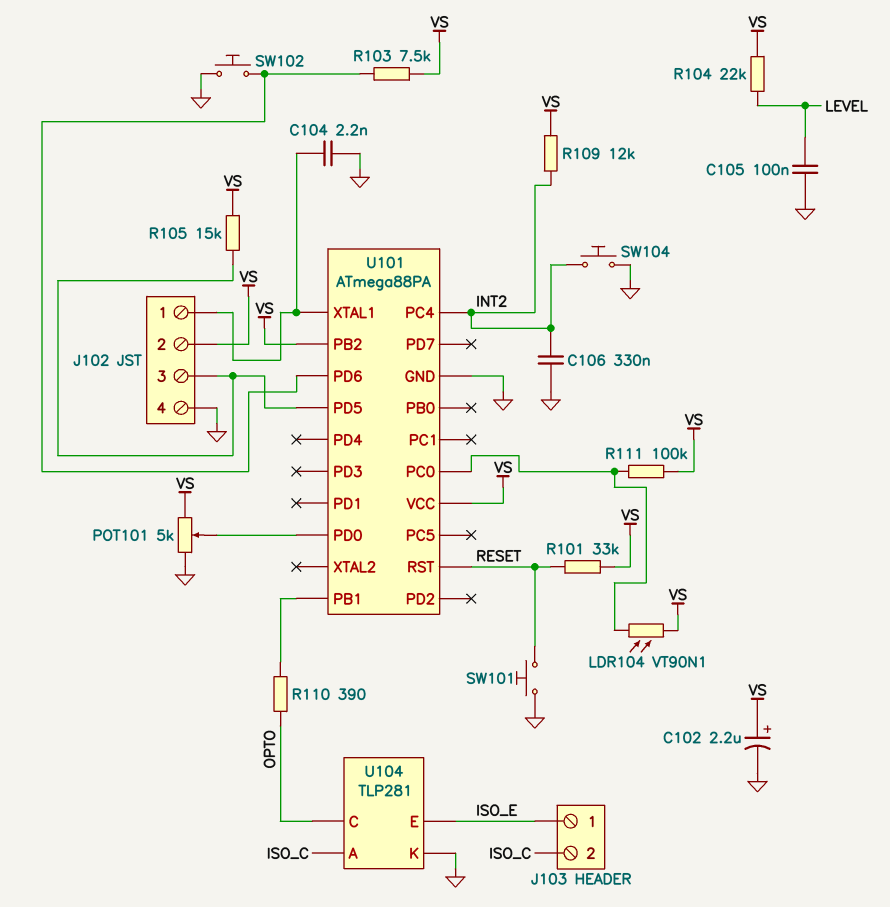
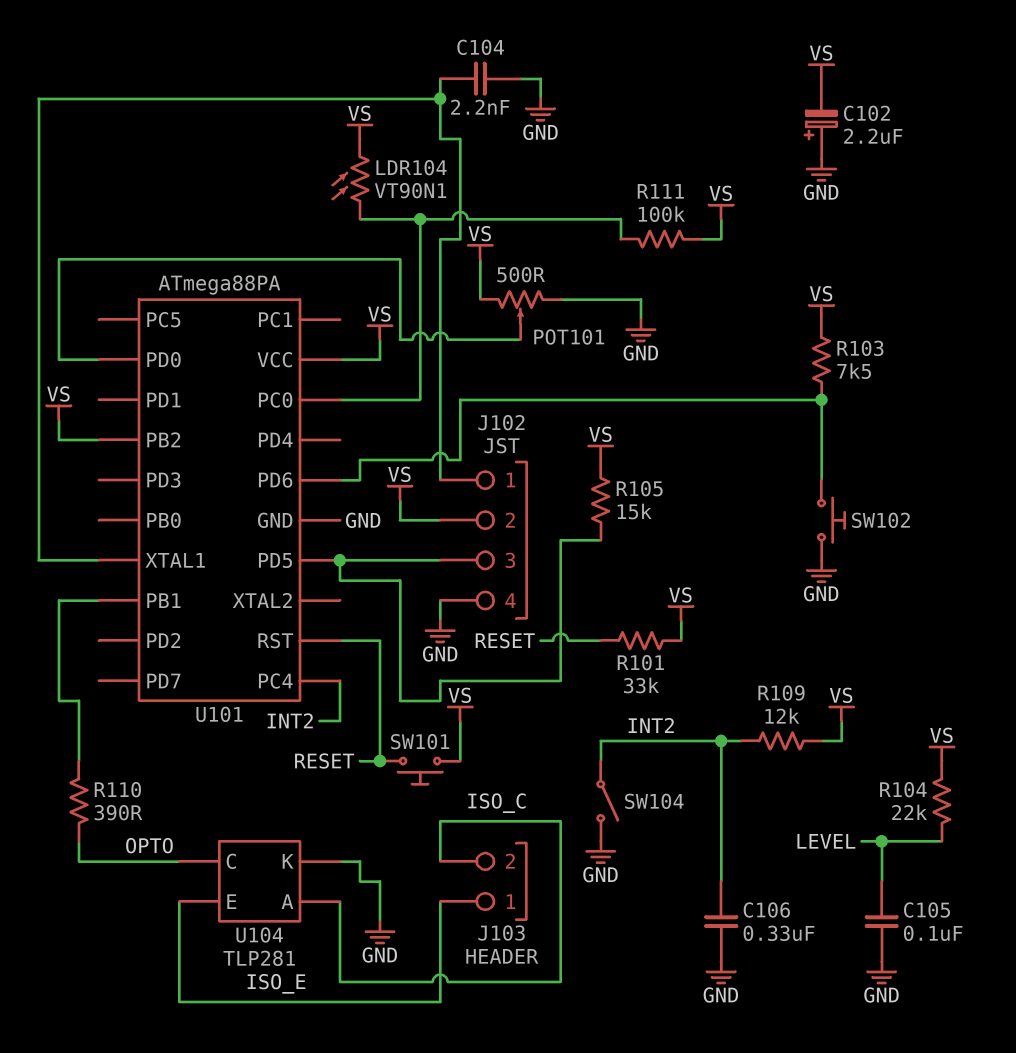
C102: 2.2uF (plus VS, minus GND) -> 2.2uF (plus GND, minus VS)
POT101: 5k (GND, VS, wiper U101/PD0) -> 500 (GND, VS, wiper U101/PD0)
SW101: button (GND, RESET) -> button (RESET, VS)
SW104: button (GND, INT2) -> switch (GND, INT2)

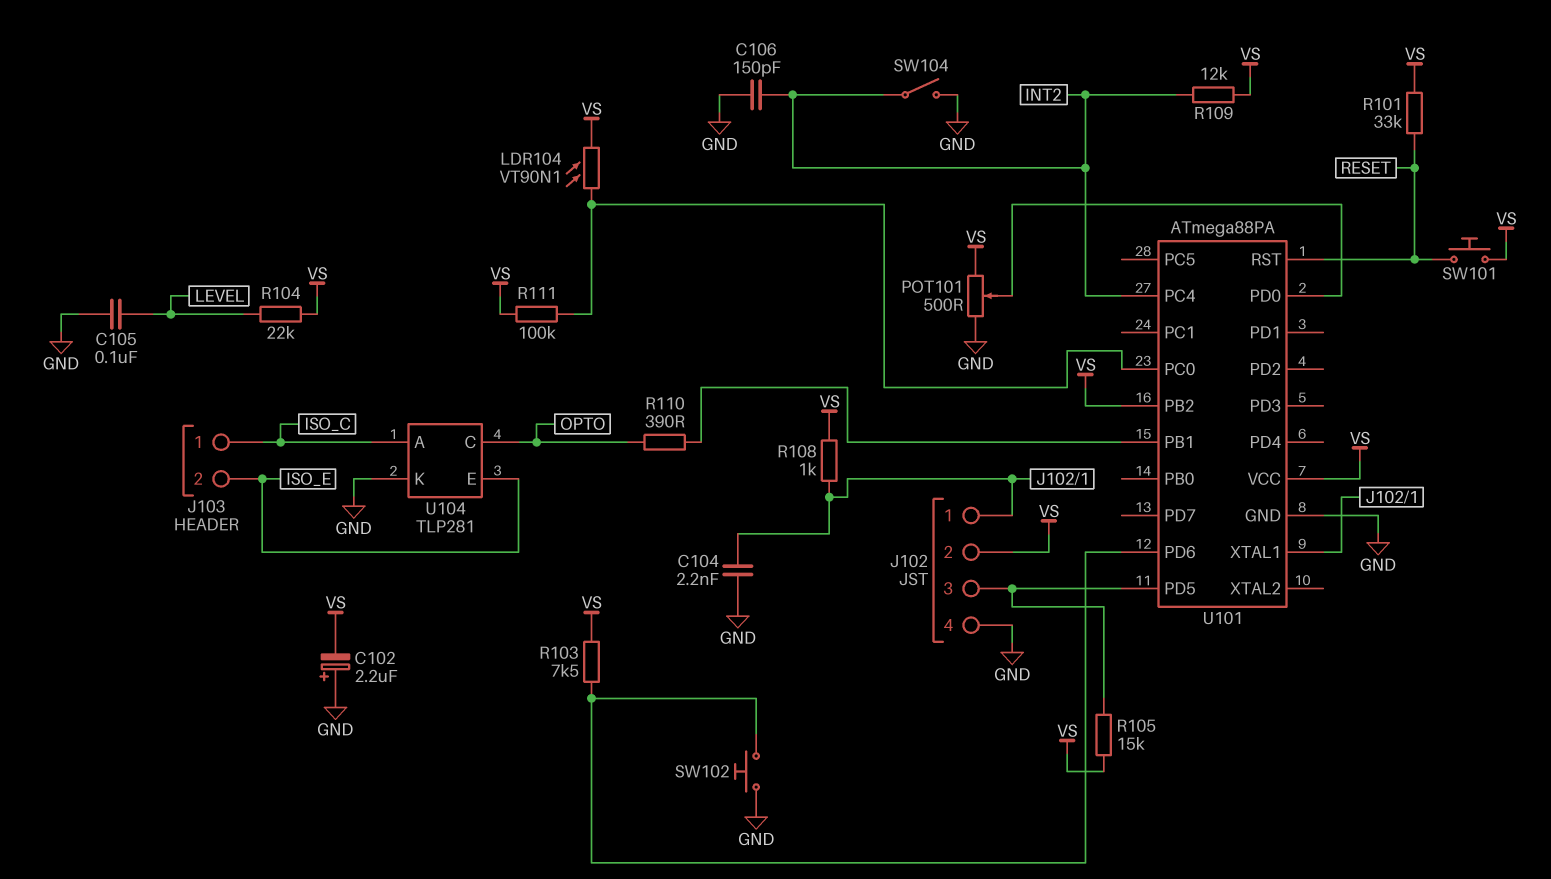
C106: 330nF (GND, INT2) -> 150pF (GND, INT2)
J103 pin 1: ISO_E -> ISO_C
J103 pin 2: ISO_C -> ISO_E
R108: none -> 1k (J102/1, VS)

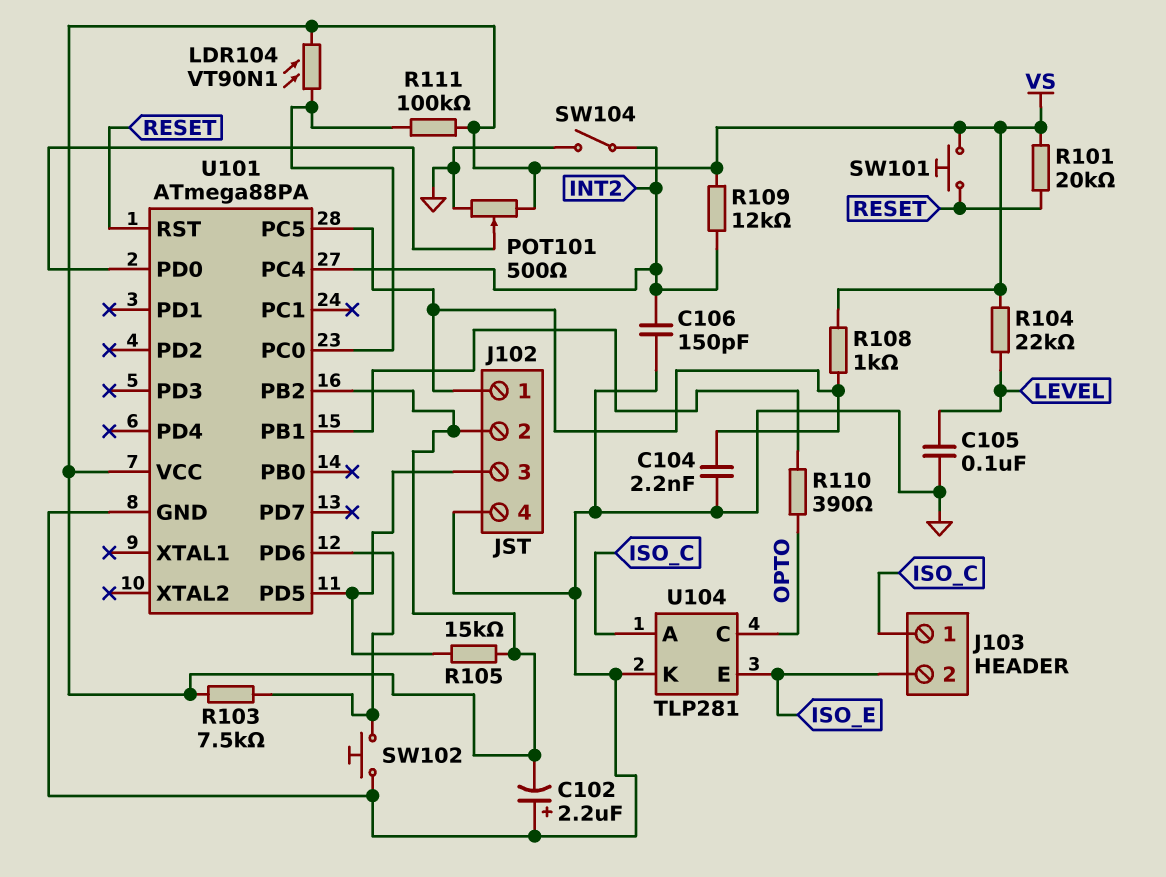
R101: 33k (RESET, VS) -> 20k (RESET, VS)
U101 pin PC5: none -> J102/1
U101 pin XTAL1: J102/1 -> none

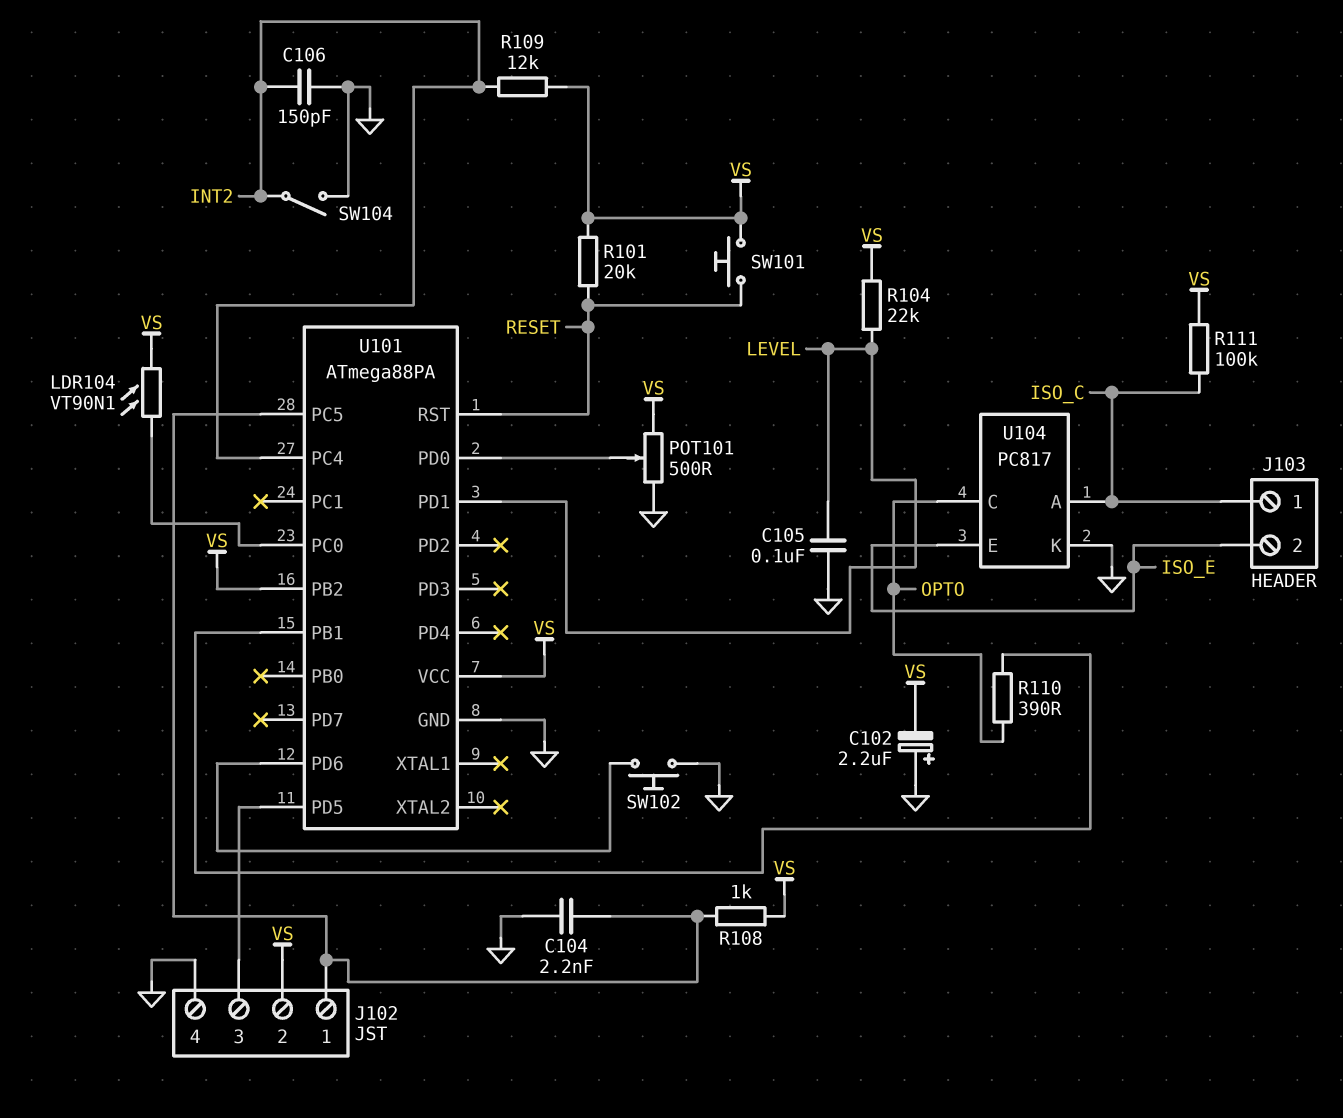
R103: 7.5k (U101/PD6, VS) -> none
R105: 15k (J102/3, VS) -> none
R111: 100k (U101/PC0, VS) -> 100k (ISO_C, VS)
U101 pin PD1: none -> LEVEL
U104: TLP281 -> PC817

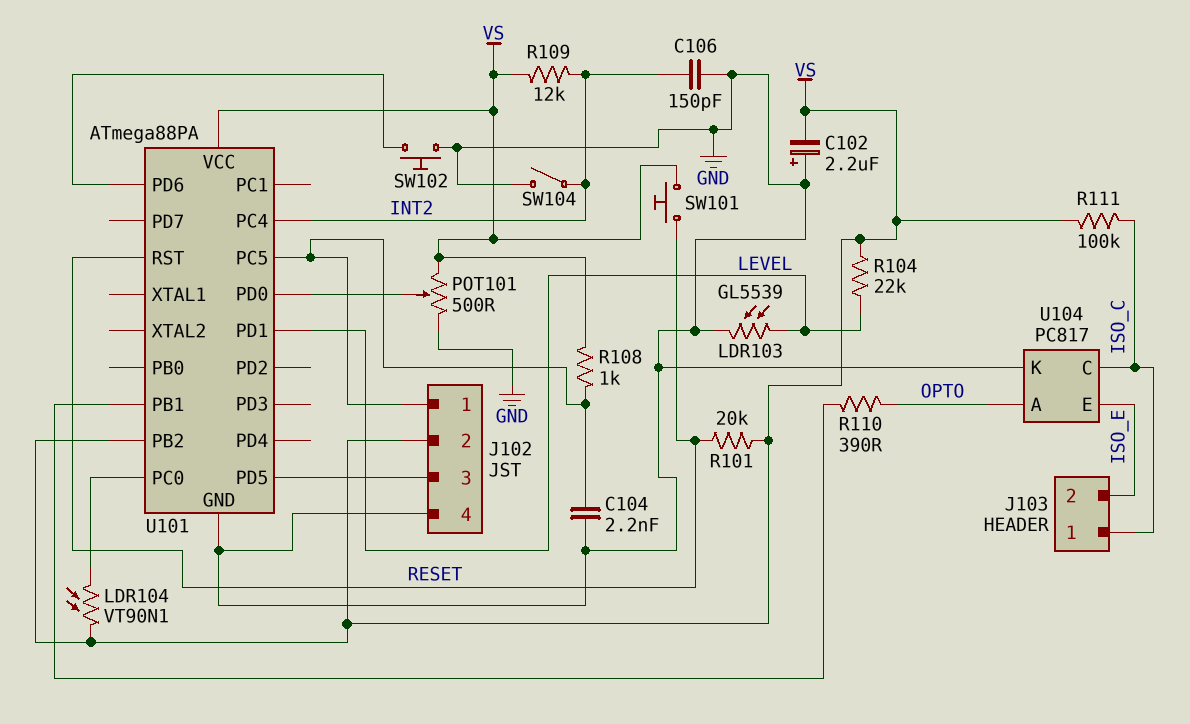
C105: 100nF (GND, LEVEL) -> none
LDR103: none -> GL5539 (GND, LEVEL)
U104 pin A: ISO_C -> OPTO
U104 pin C: OPTO -> ISO_C

